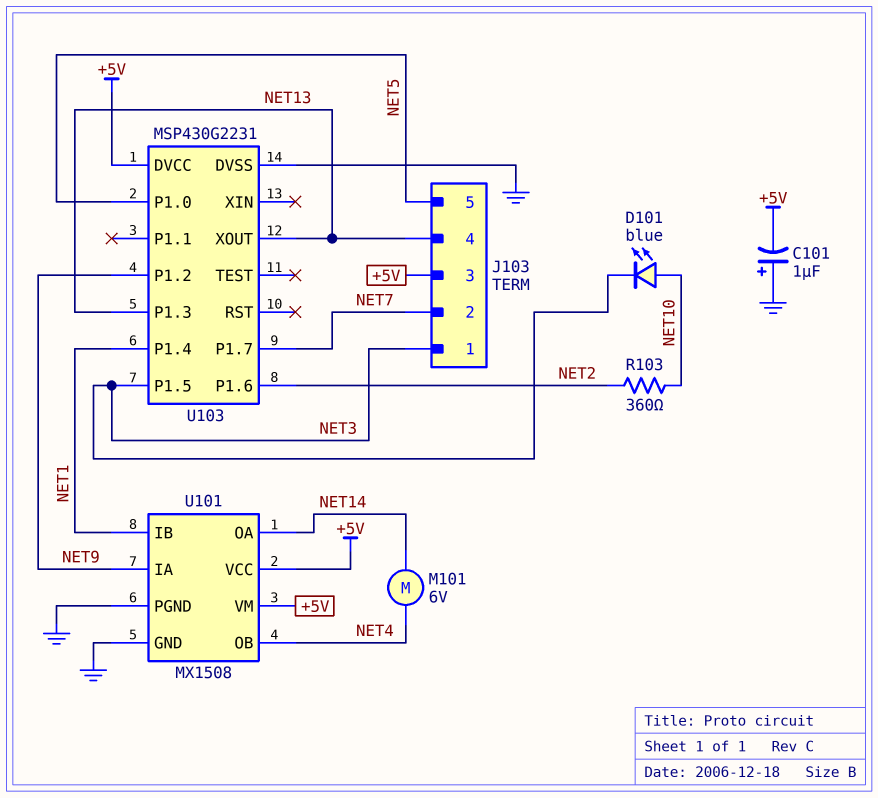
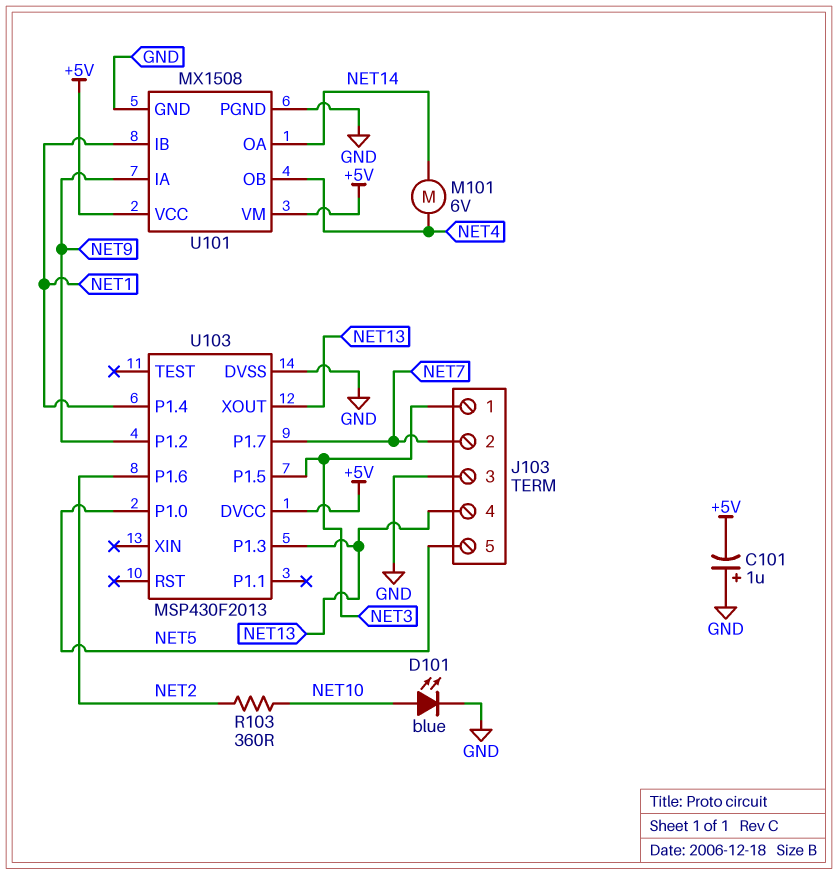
D101: LED blue (A NET10, K NET3) -> LED blue (A NET10, K GND)
J103 pin 3: +5V -> GND
U103: MSP430G2231 -> MSP430F2013

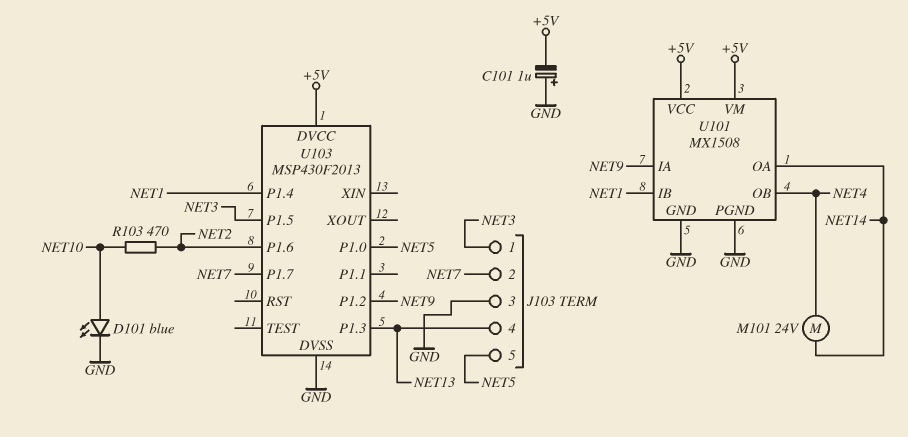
M101: motor 6V (NET4, NET14) -> motor 24V (NET4, NET14)
R103: 360 (NET2, NET10) -> 470 (NET2, NET10)
U103 pin XOUT: NET13 -> none

